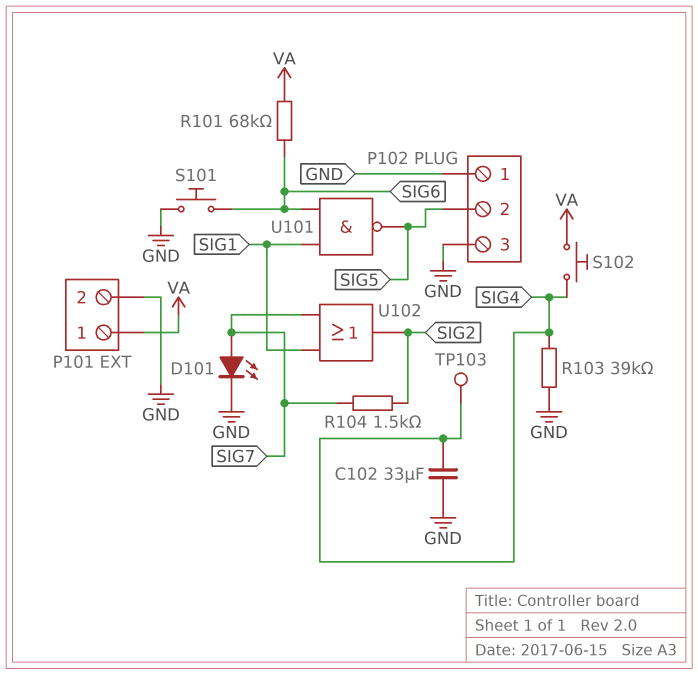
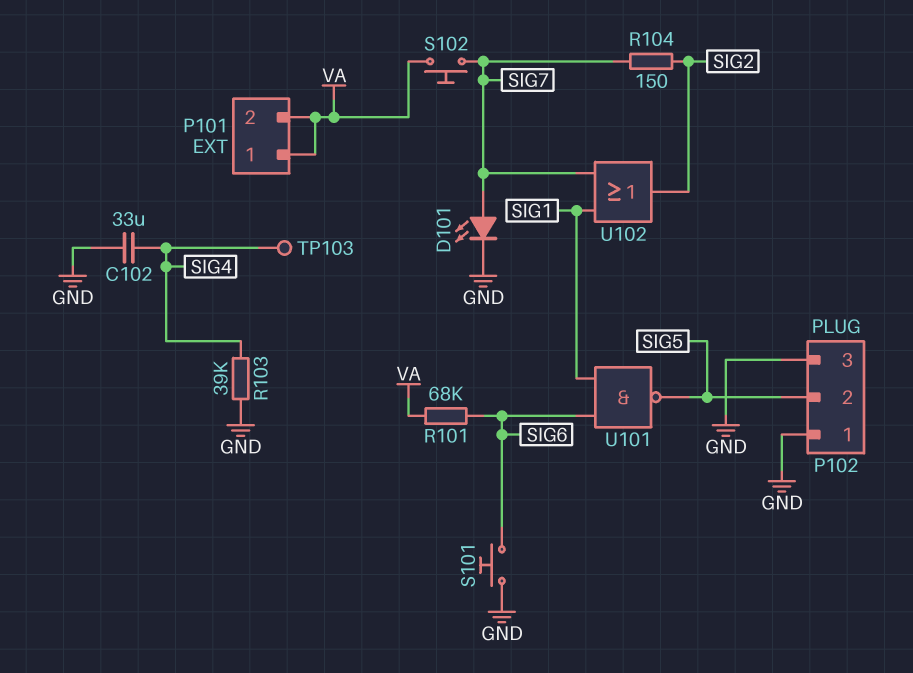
P101 pin 2: GND -> VA
R104: 1.5k (SIG2, SIG7) -> 150 (SIG2, SIG7)
S102: button (SIG4, VA) -> button (SIG7, VA)

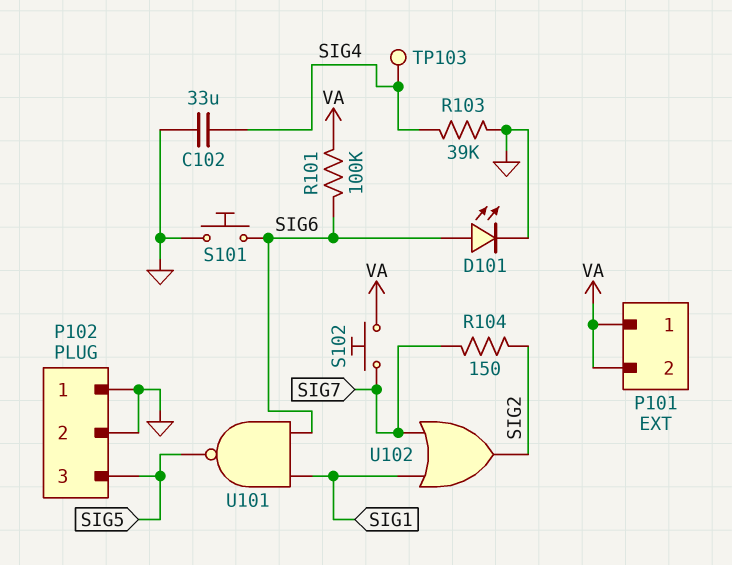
D101: LED (A SIG7, K GND) -> LED (A SIG6, K GND)
P102 pin 2: SIG5 -> GND
P102 pin 3: GND -> SIG5
R101: 68k (SIG6, VA) -> 100k (SIG6, VA)

